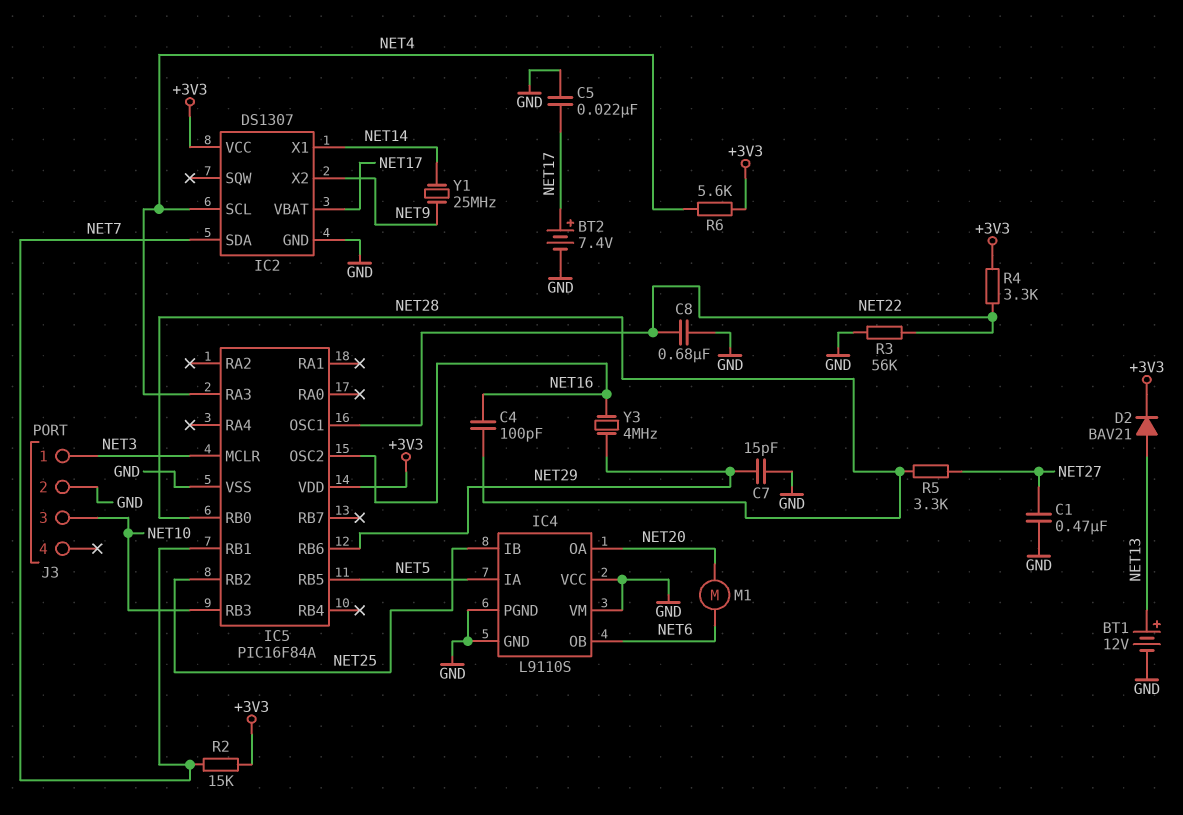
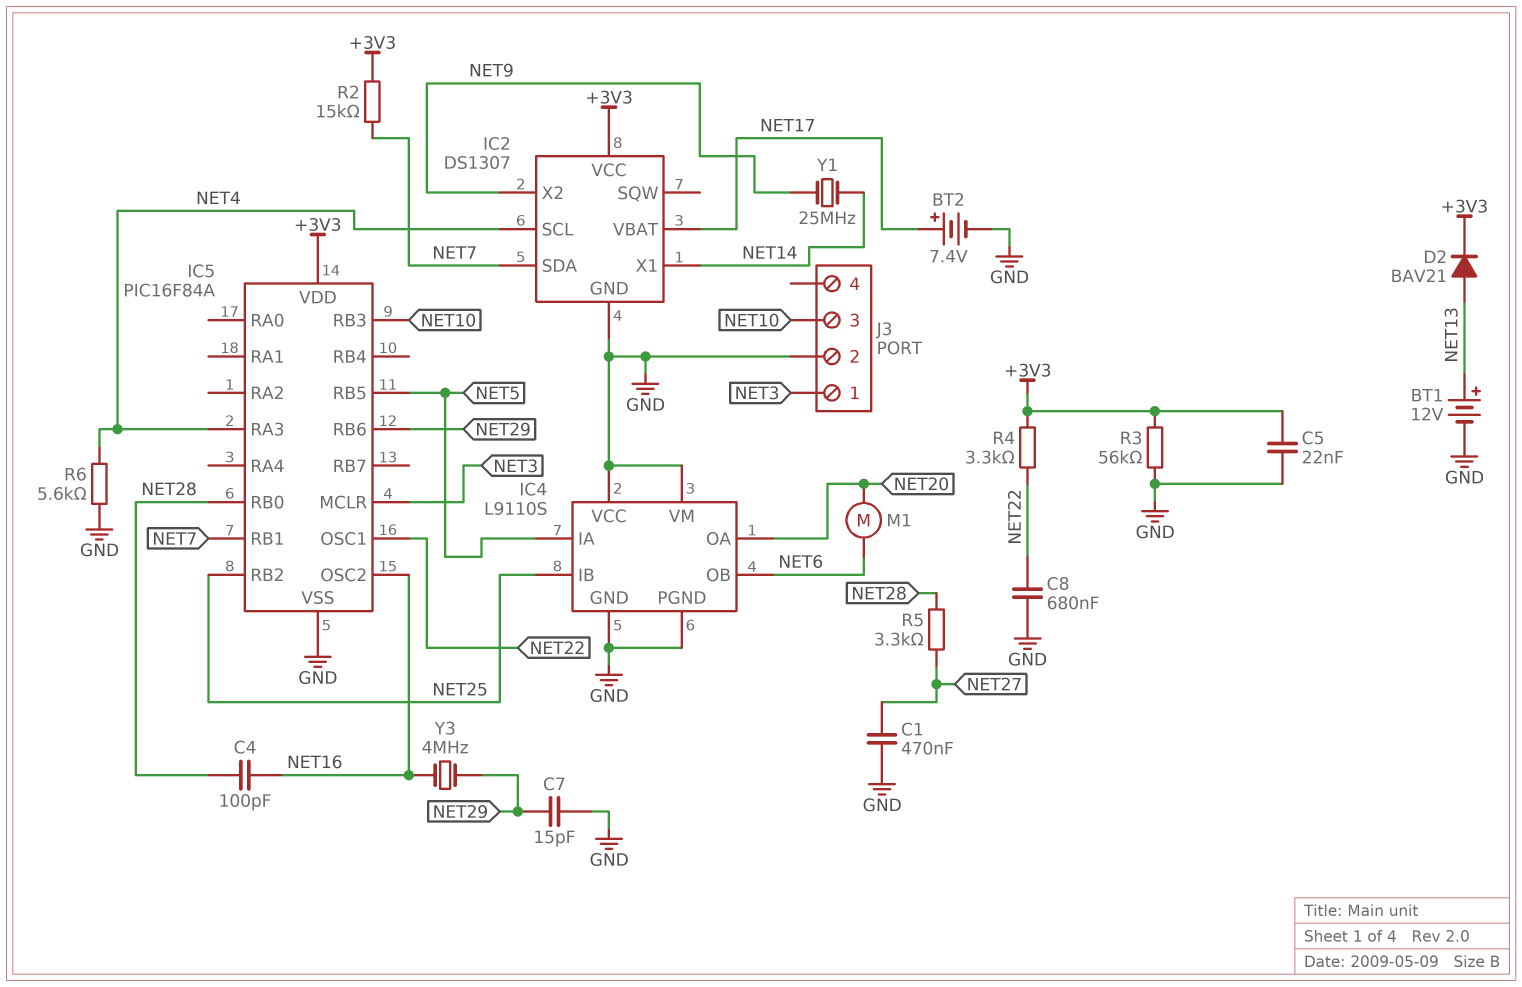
C5: 22nF (GND, NET17) -> 22nF (+3V3, GND)
R3: 56k (GND, NET22) -> 56k (+3V3, GND)
R6: 5.6k (+3V3, NET4) -> 5.6k (GND, NET4)

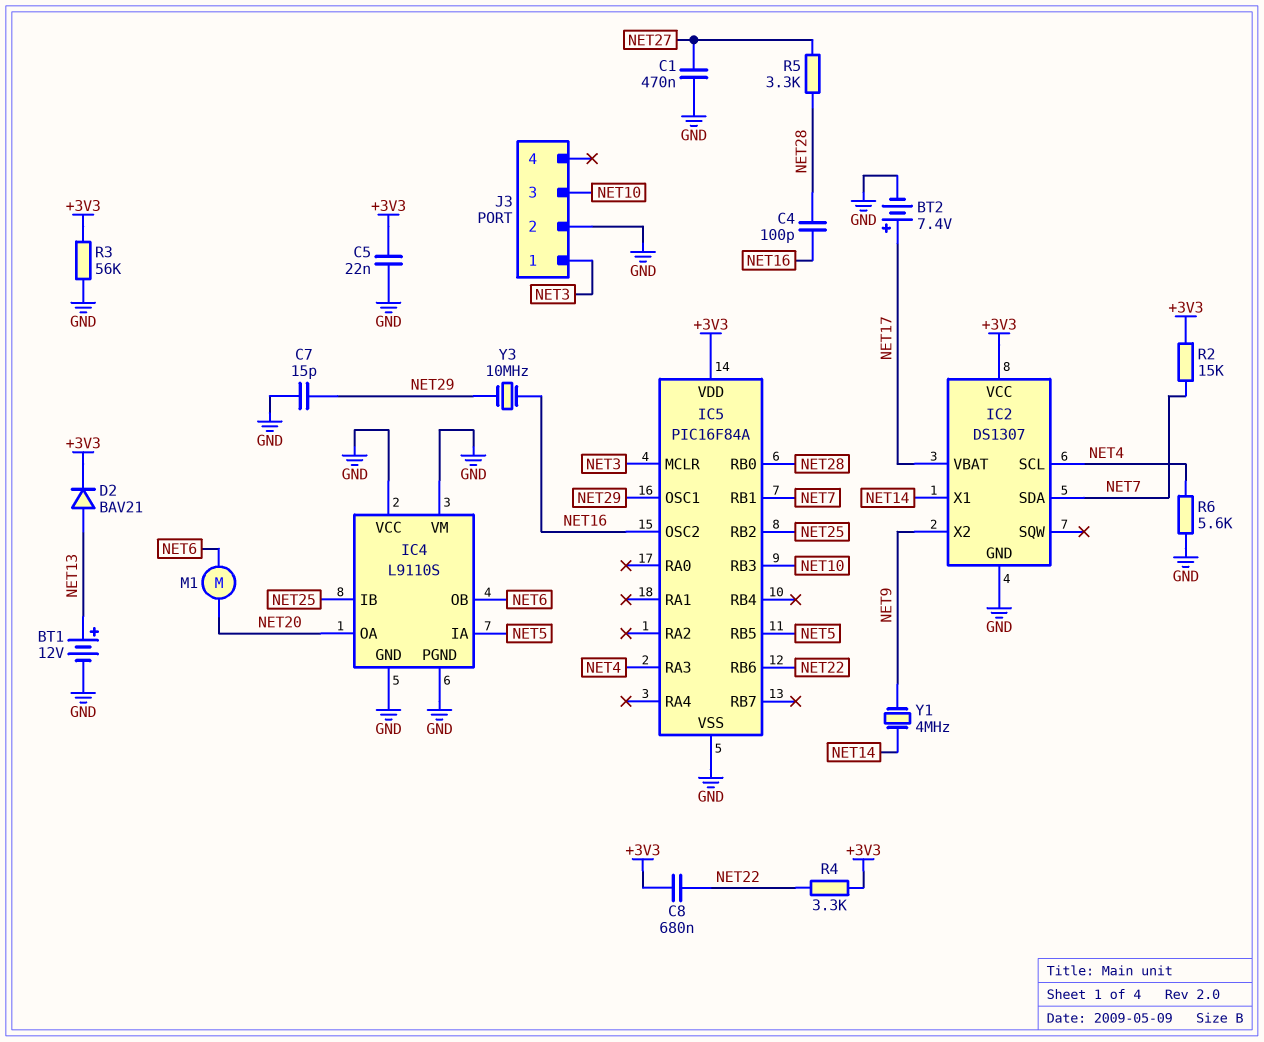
C8: 680nF (GND, NET22) -> 680nF (+3V3, NET22)
IC5 pin OSC1: NET22 -> NET29
IC5 pin RB6: NET29 -> NET22
Y1: 25MHz (NET9, NET14) -> 4MHz (NET9, NET14)
Y3: 4MHz (NET16, NET29) -> 10MHz (NET16, NET29)

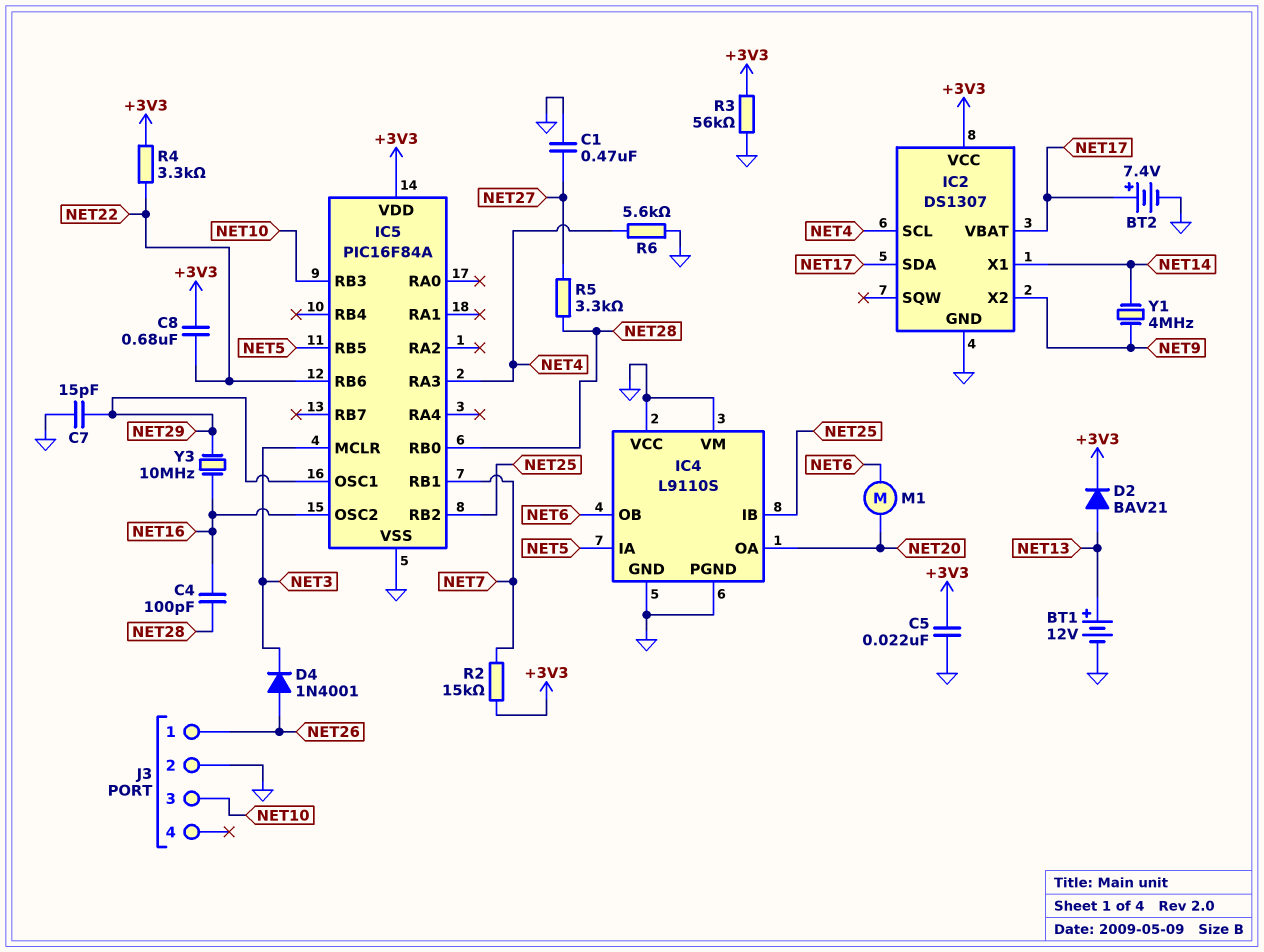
D4: none -> diode 1N4001 (A NET26, K NET3)
IC2 pin SDA: NET7 -> NET17
J3 pin 1: NET3 -> NET26

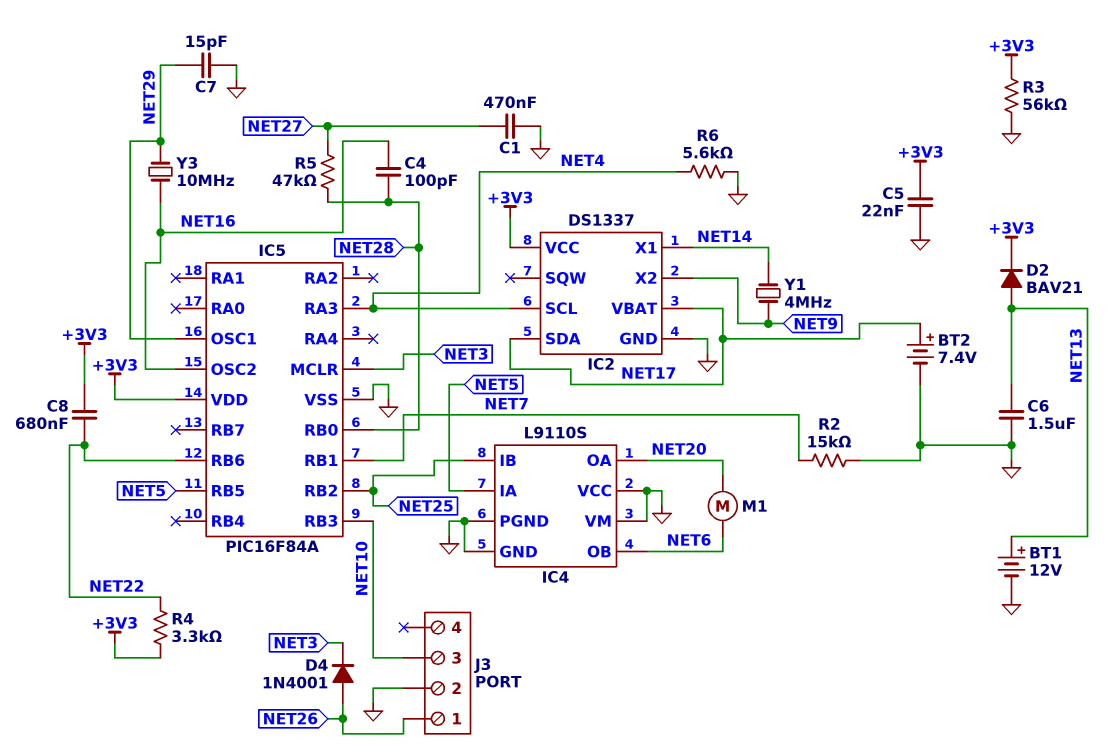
C6: none -> 1.5uF (GND, NET13)
IC2: DS1307 -> DS1337
R2: 15k (+3V3, NET7) -> 15k (GND, NET7)
R5: 3.3k (NET27, NET28) -> 47k (NET27, NET28)

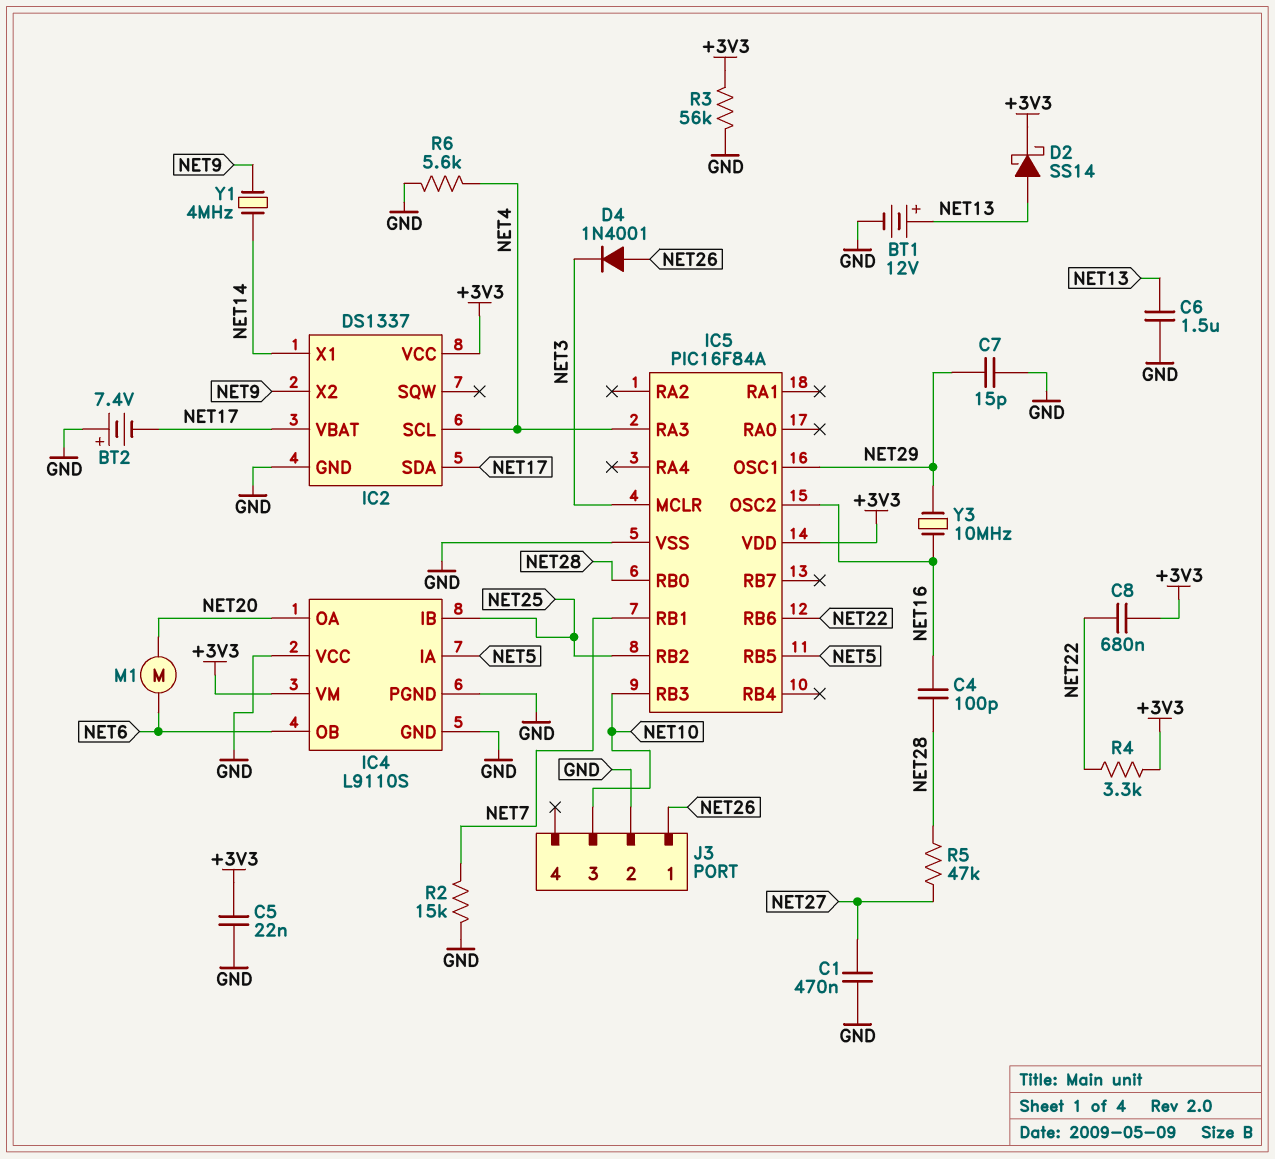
BT2: 7.4V (plus NET17, minus GND) -> 7.4V (plus GND, minus NET17)
D2: diode BAV21 (A NET13, K +3V3) -> schottky SS14 (A NET13, K +3V3)
IC4 pin VM: GND -> +3V3

